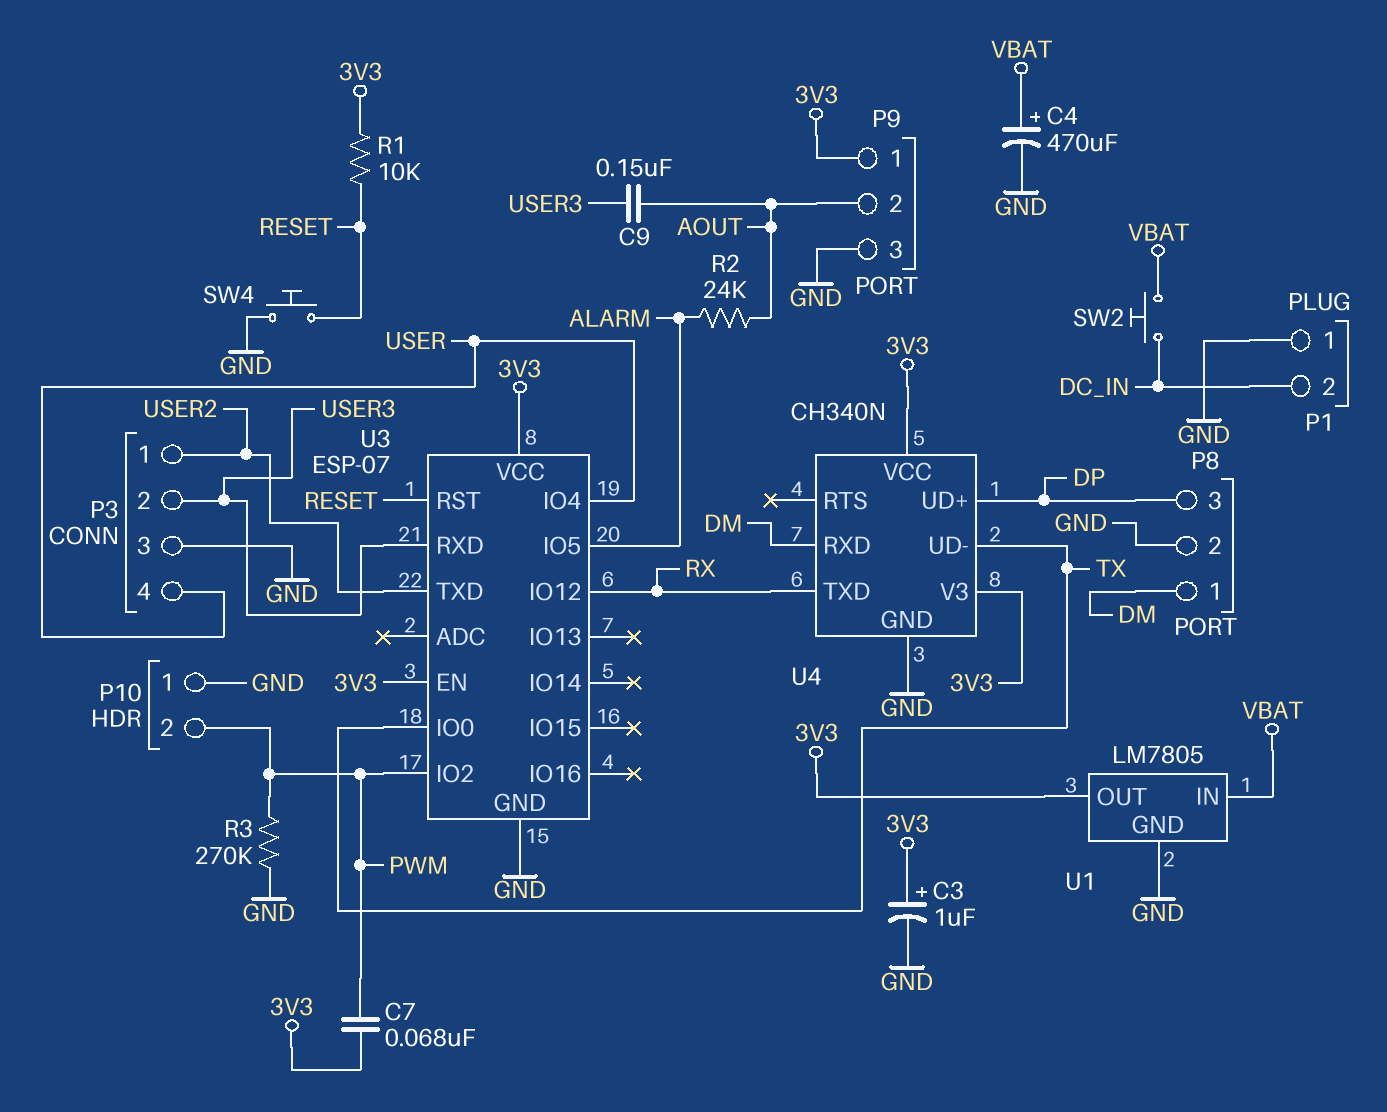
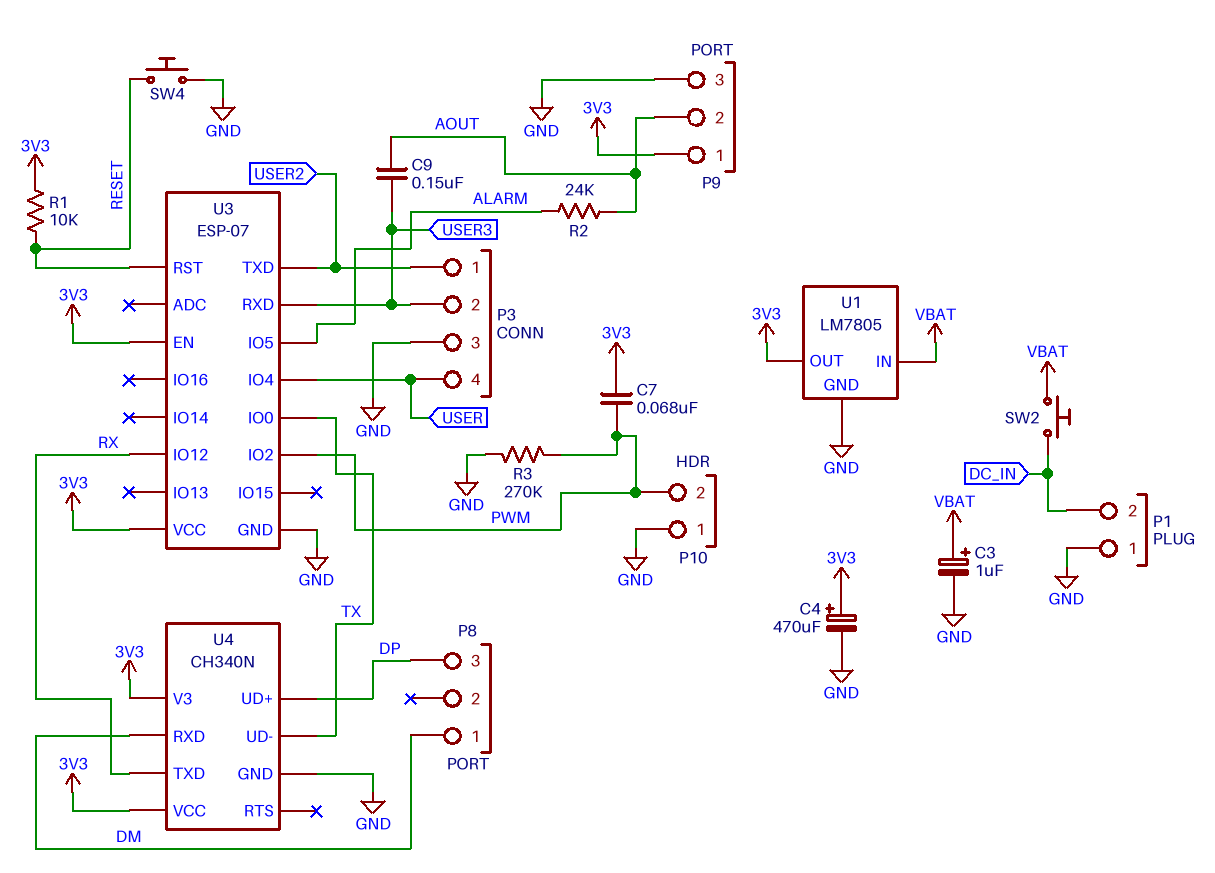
C3: 1uF (plus 3V3, minus GND) -> 1uF (plus VBAT, minus GND)
C4: 470uF (plus VBAT, minus GND) -> 470uF (plus 3V3, minus GND)
P8 pin 2: GND -> none

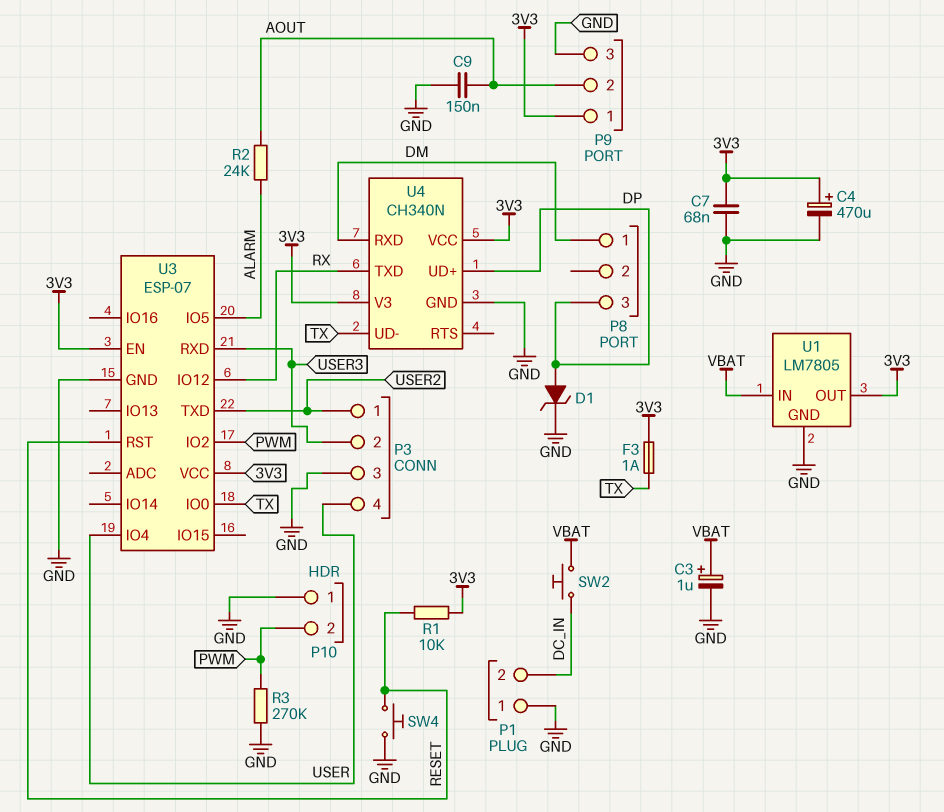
C7: 68nF (3V3, PWM) -> 68nF (3V3, GND)
C9: 150nF (AOUT, USER3) -> 150nF (AOUT, GND)
D1: none -> zener (A DP, K GND)
F3: none -> 1A (3V3, TX)

